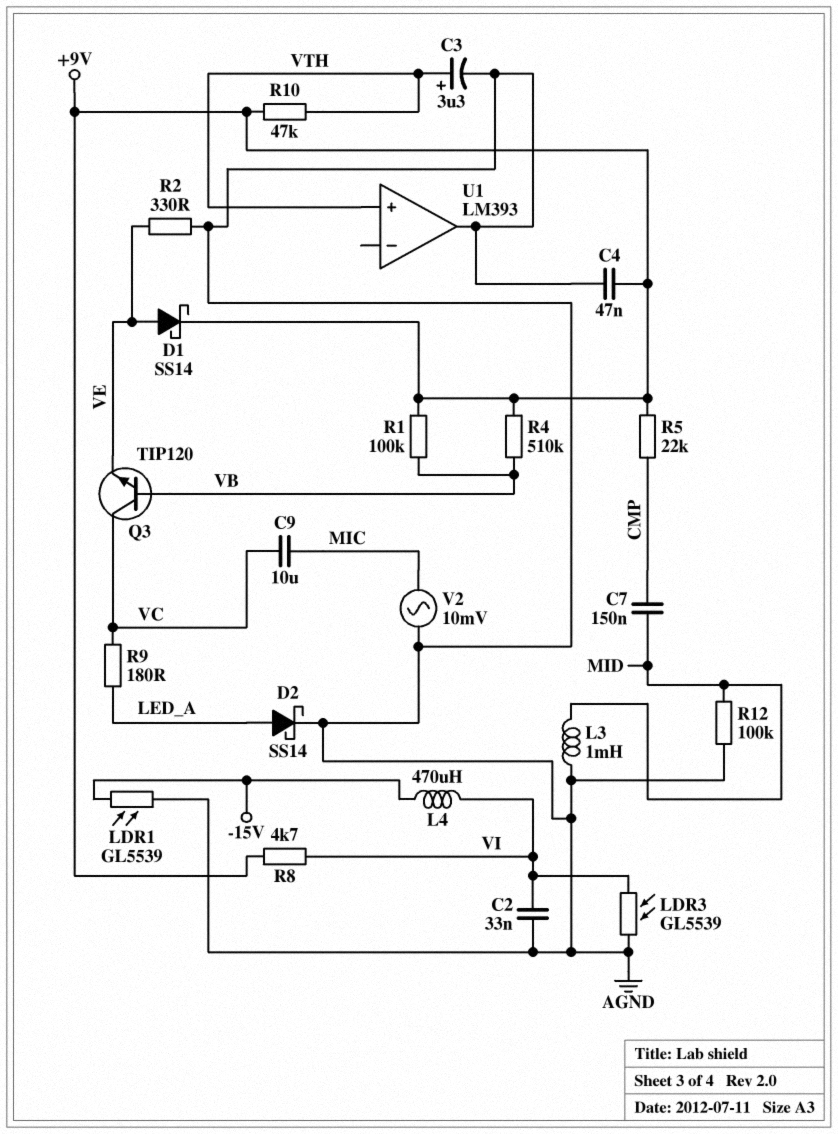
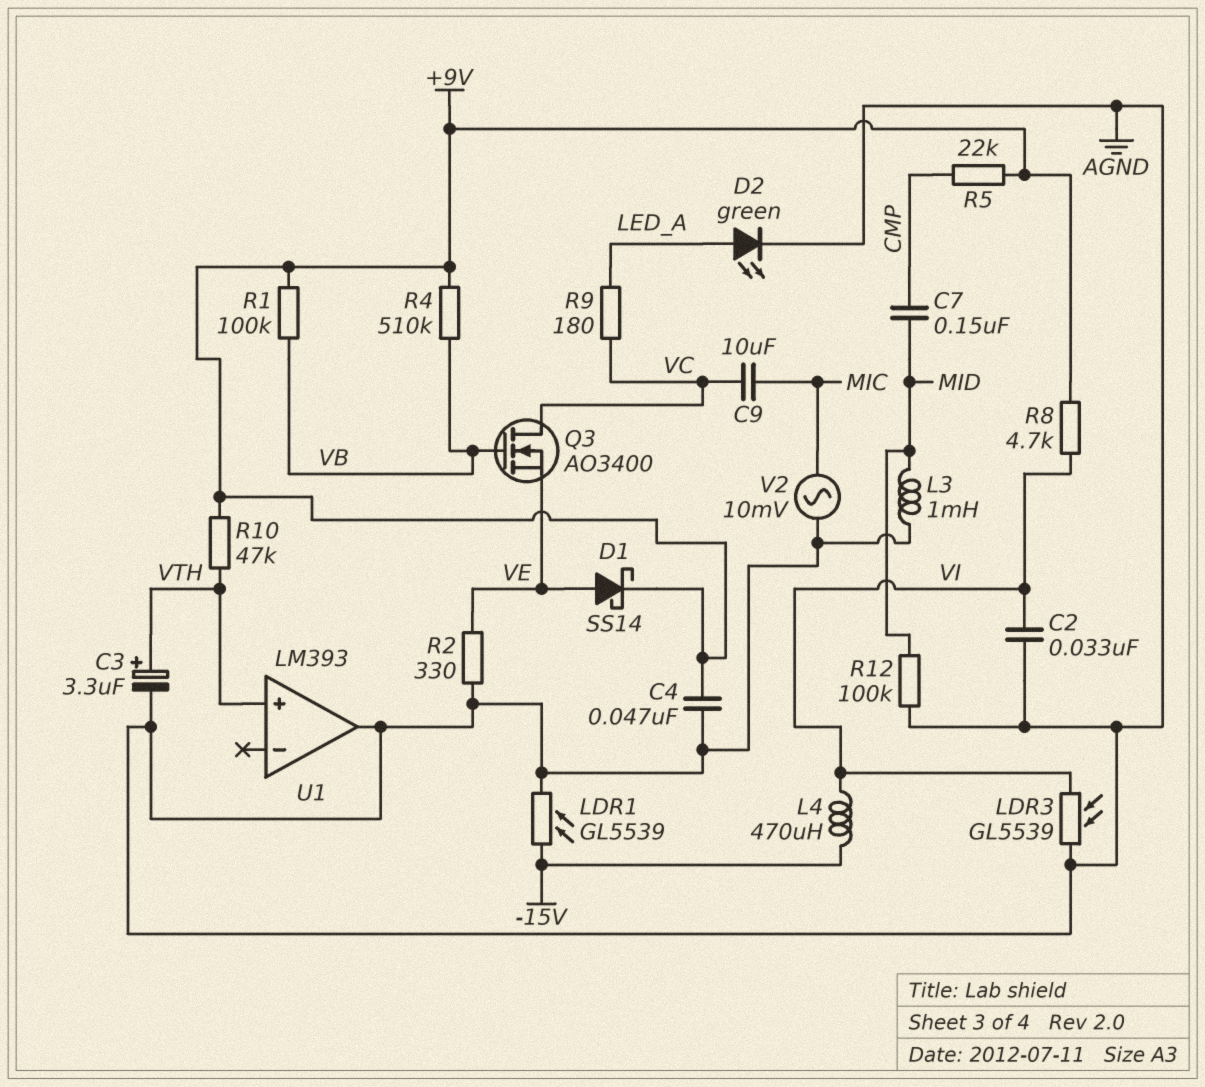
D2: schottky SS14 (A LED_A, K AGND) -> LED green (A LED_A, K AGND)
Q3: NPN TIP120 (B VB, C VC, E VE) -> NMOS AO3400 (G VB, D VC, S VE)

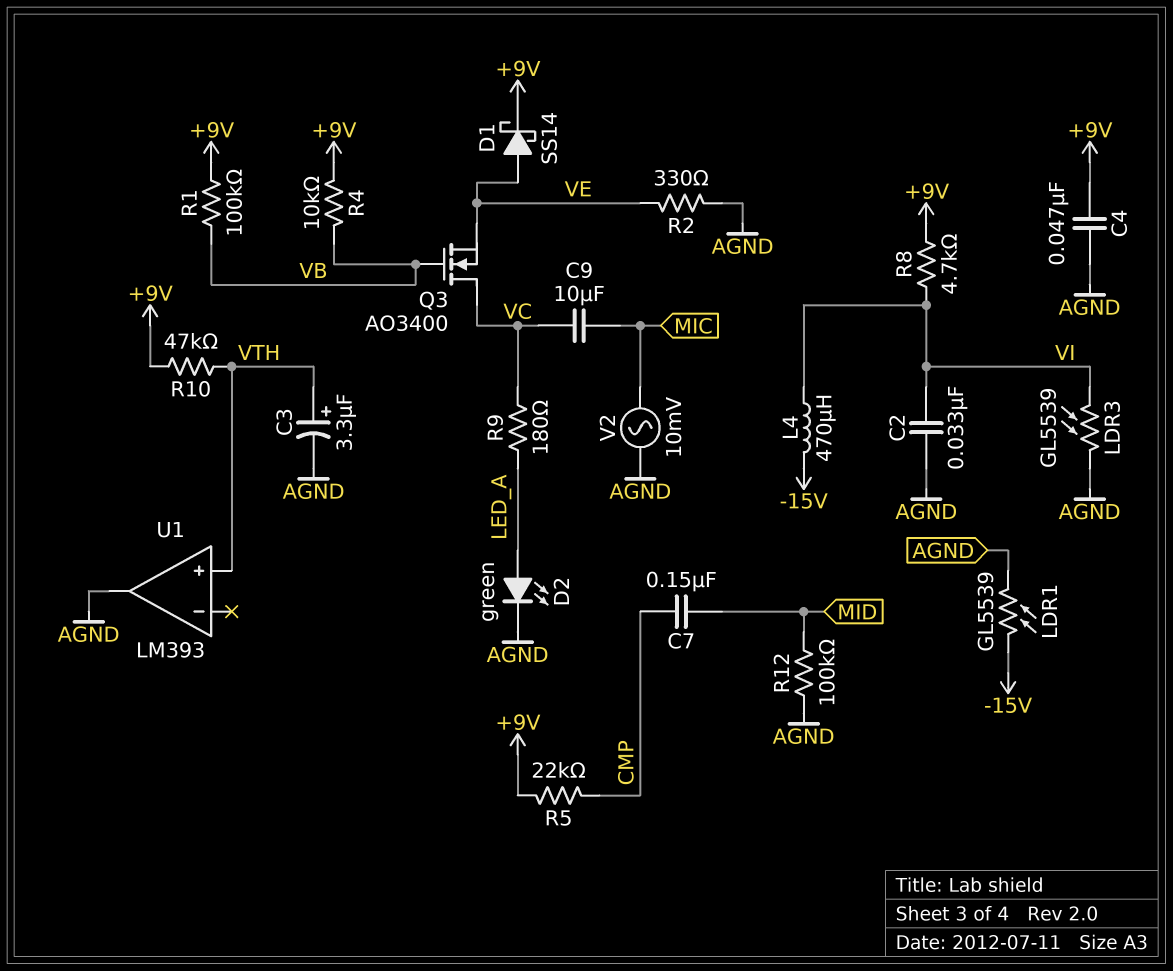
L3: 1mH (AGND, MID) -> none
R4: 510k (+9V, VB) -> 10k (+9V, VB)

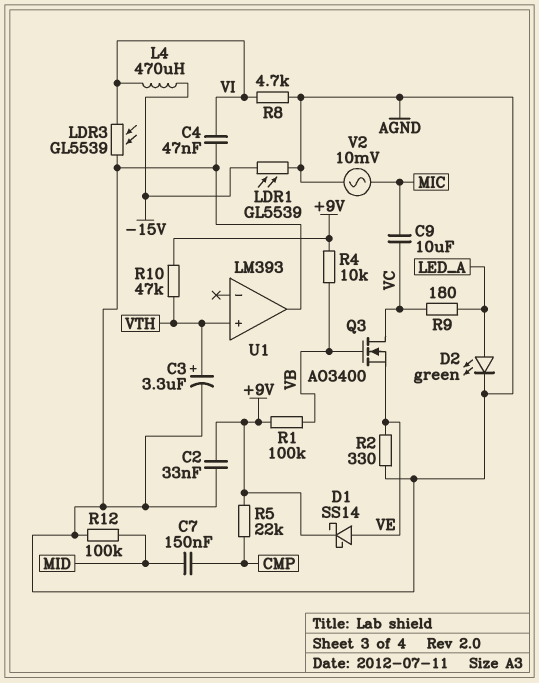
C2: 33nF (AGND, VI) -> 33nF (+9V, AGND)
C4: 47nF (+9V, AGND) -> 47nF (AGND, VI)
R8: 4.7k (+9V, VI) -> 4.7k (AGND, VI)

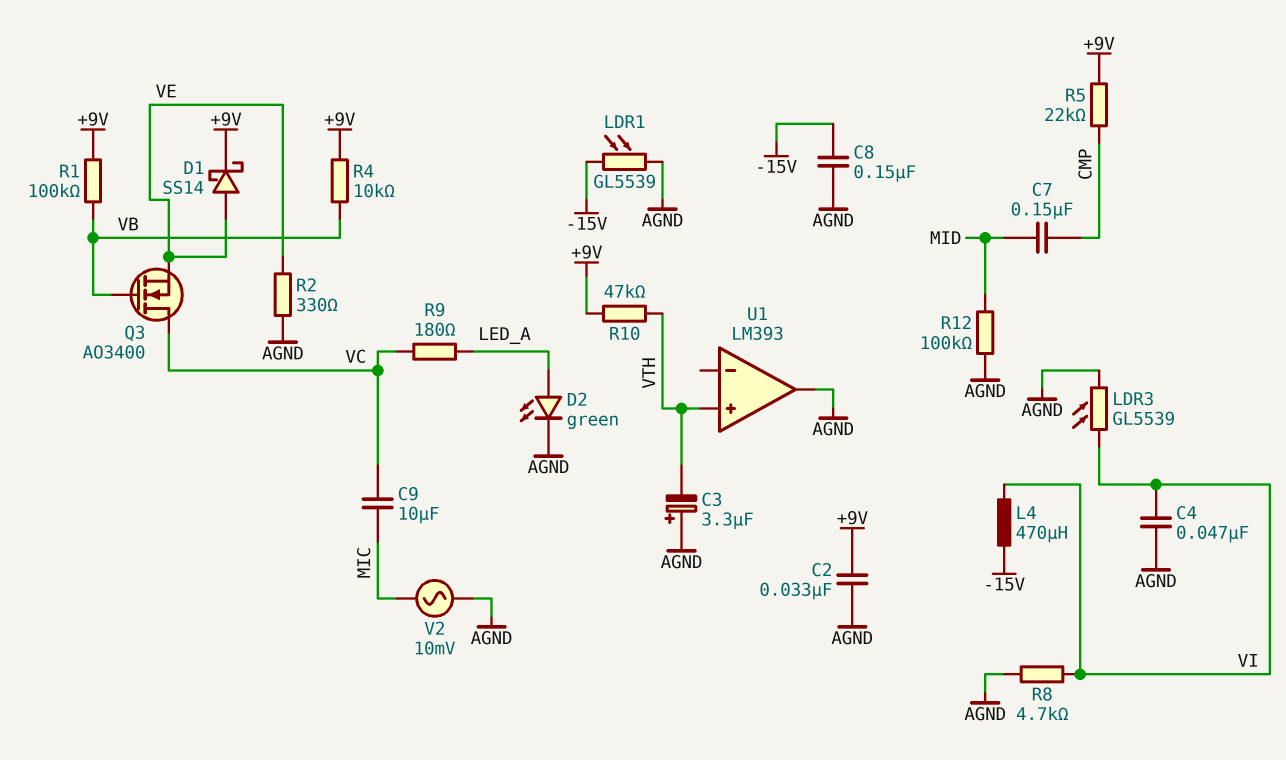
C3: 3.3uF (plus VTH, minus AGND) -> 3.3uF (plus AGND, minus VTH)
C8: none -> 150nF (-15V, AGND)

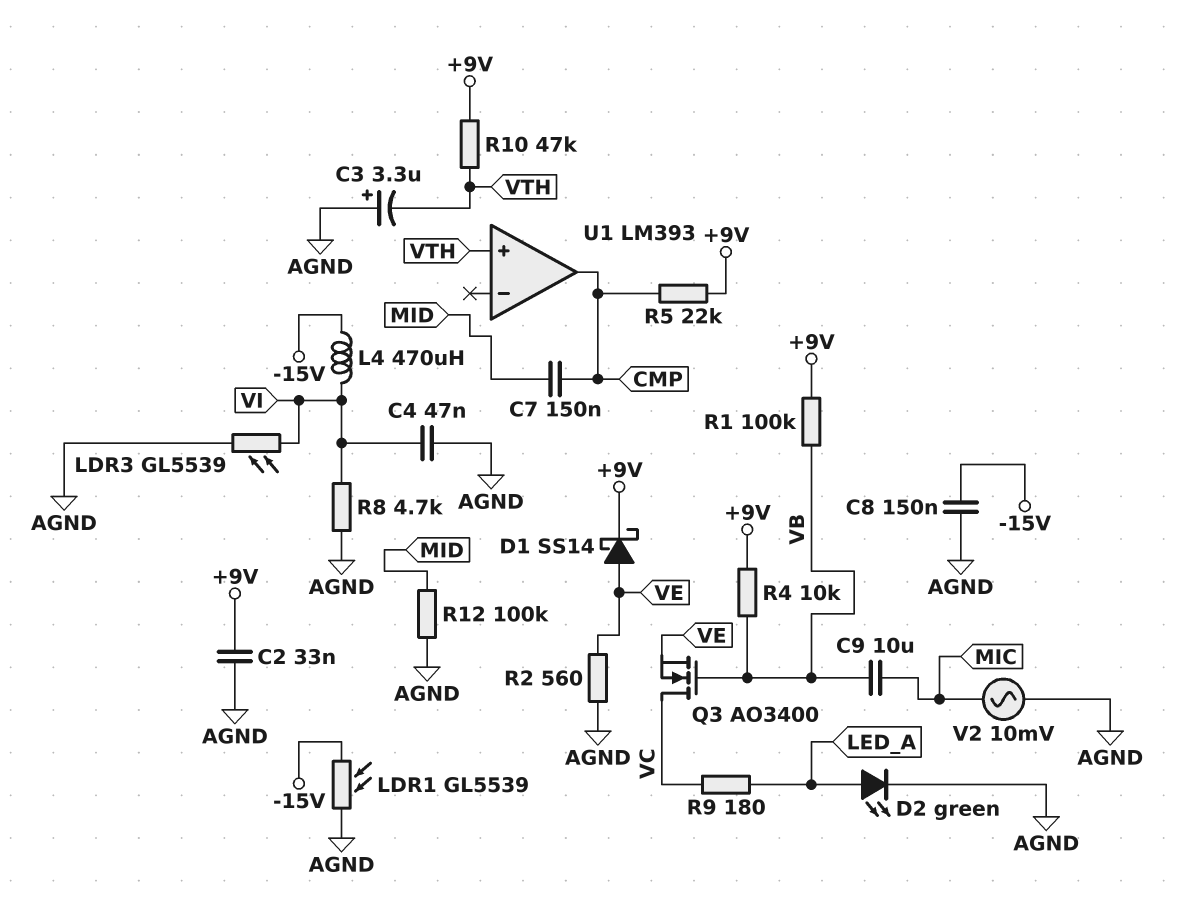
C9: 10uF (MIC, VC) -> 10uF (MIC, VB)
R2: 330 (AGND, VE) -> 560 (AGND, VE)
U1 pin out: AGND -> CMP

